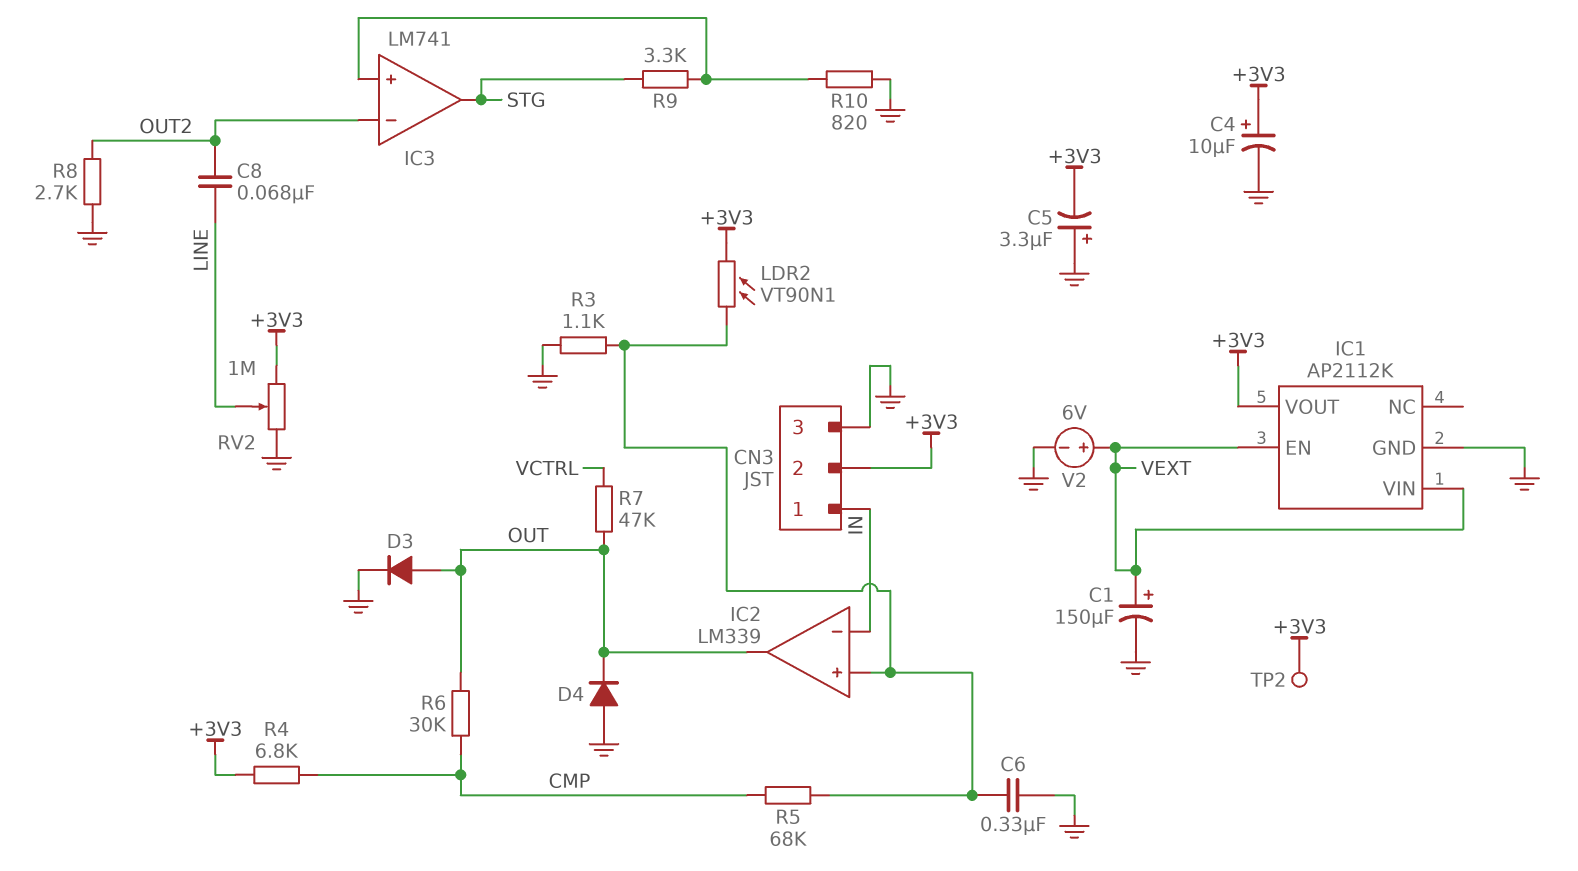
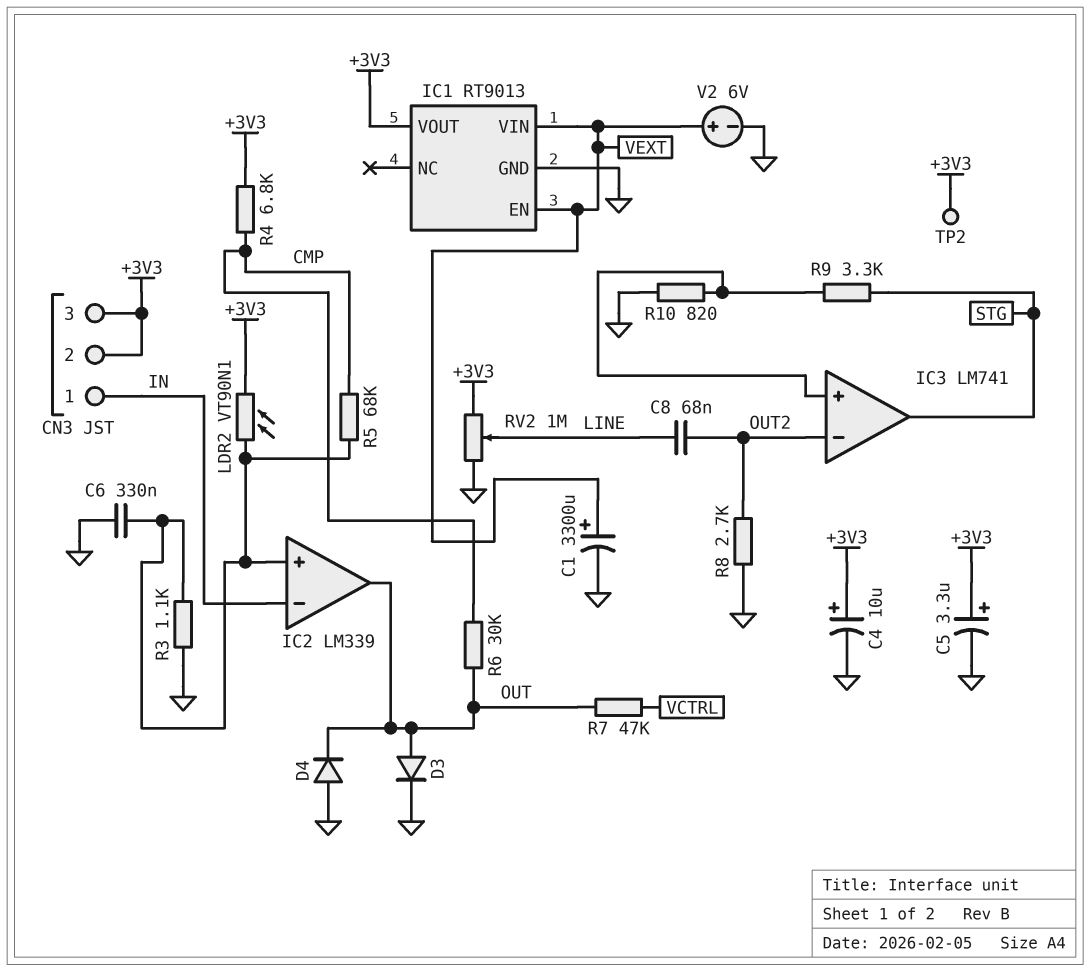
C1: 150uF (plus VEXT, minus GND) -> 3300uF (plus VEXT, minus GND)
C5: 3.3uF (plus GND, minus +3V3) -> 3.3uF (plus +3V3, minus GND)
CN3 pin 3: GND -> +3V3
IC1: AP2112K -> RT9013

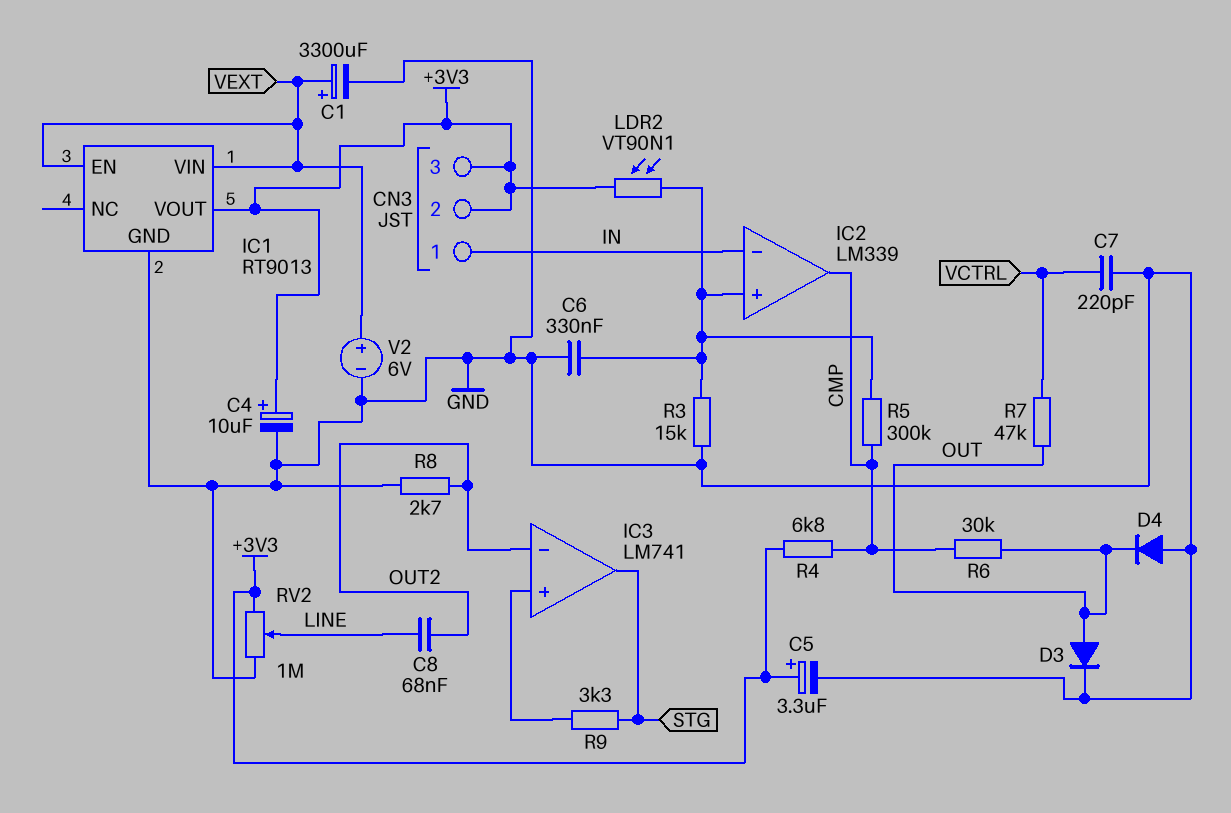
C7: none -> 220pF (GND, VCTRL)
IC2 pin out: OUT -> CMP
R3: 1.1k (GND, IC2/in+) -> 15k (GND, IC2/in+)
R5: 68k (CMP, IC2/in+) -> 300k (CMP, IC2/in+)
R10: 820 (GND, IC3/in+) -> none
TP2: test point (+3V3) -> none

